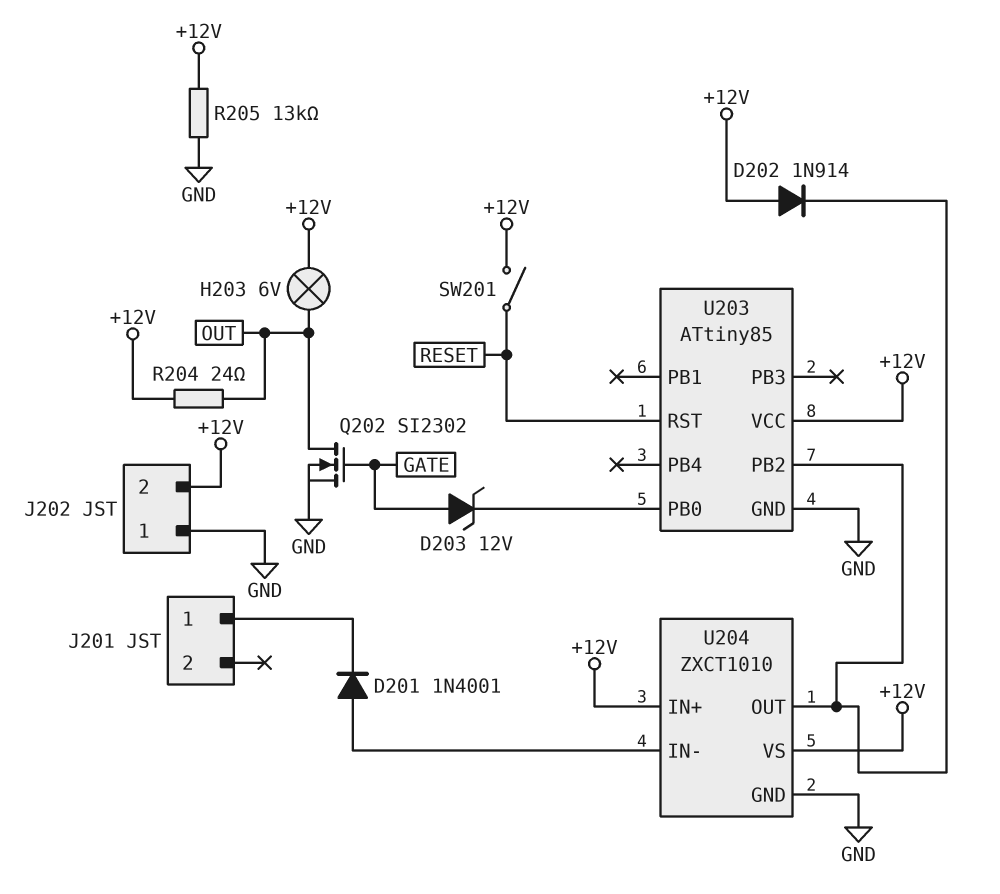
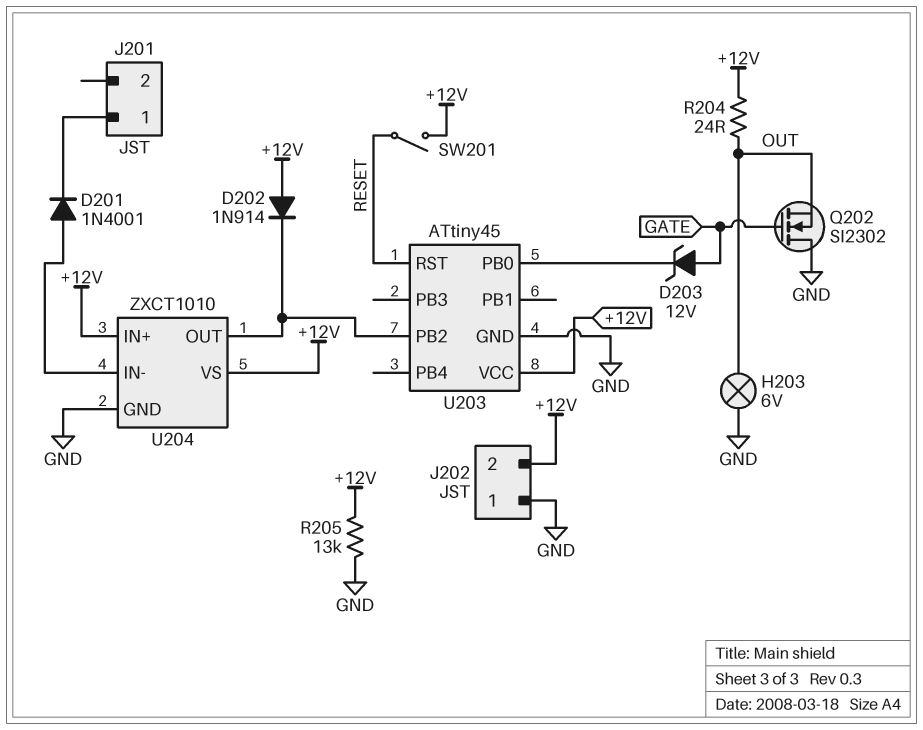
H203: lamp 6V (+12V, OUT) -> lamp 6V (GND, OUT)
Q202: NMOS SI2302 (G GATE, D OUT, S GND) -> NMOS SI2302 (G GATE, D GND, S OUT)
U203: ATtiny85 -> ATtiny45

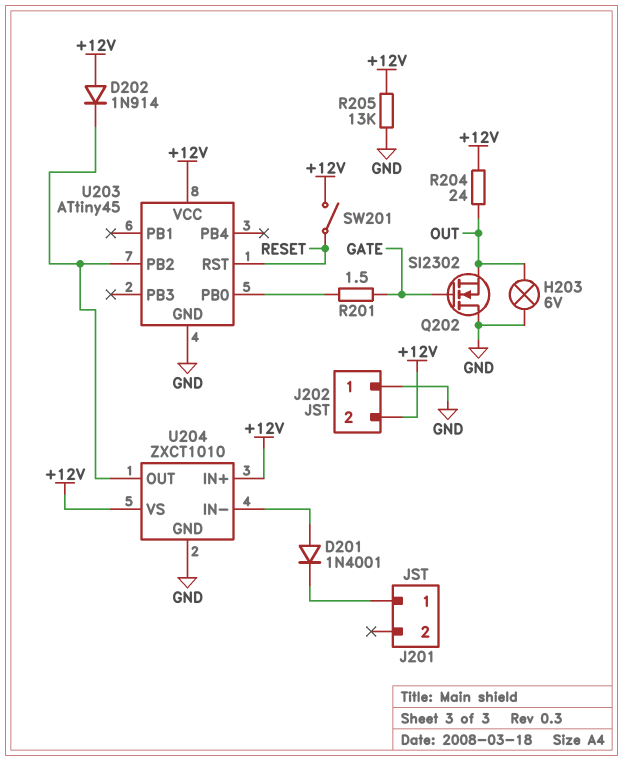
D203: zener 12V (A GATE, K U203/PB0) -> none
R201: none -> 1.5 (GATE, U203/PB0)

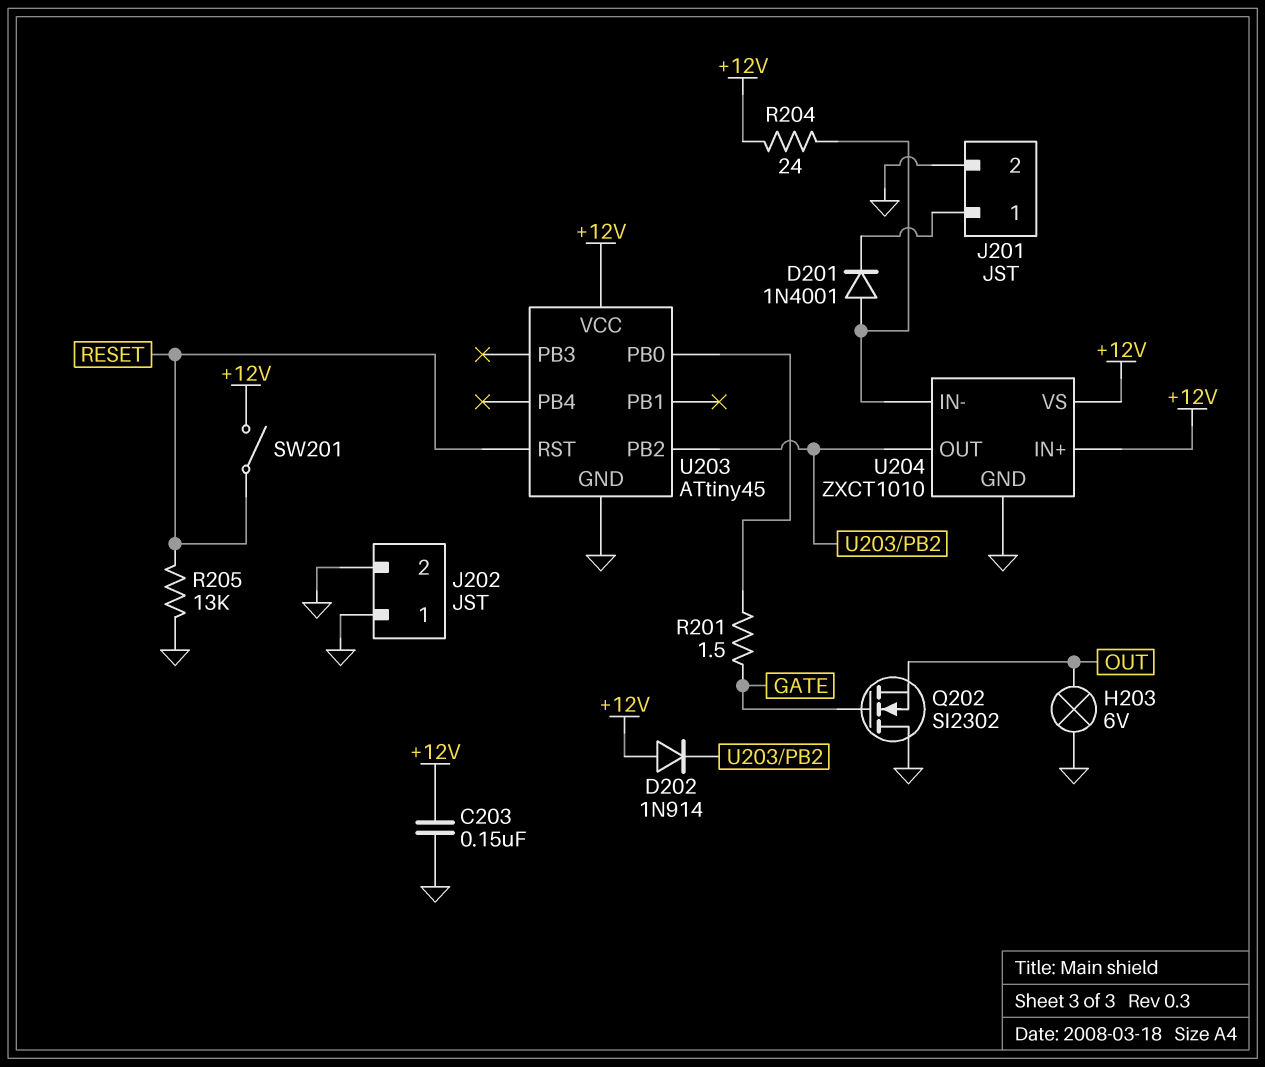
C203: none -> 150nF (+12V, GND)
J201 pin 2: none -> GND
J202 pin 2: +12V -> GND
R204: 24 (+12V, OUT) -> 24 (+12V, U204/IN-)
R205: 13k (+12V, GND) -> 13k (GND, RESET)

